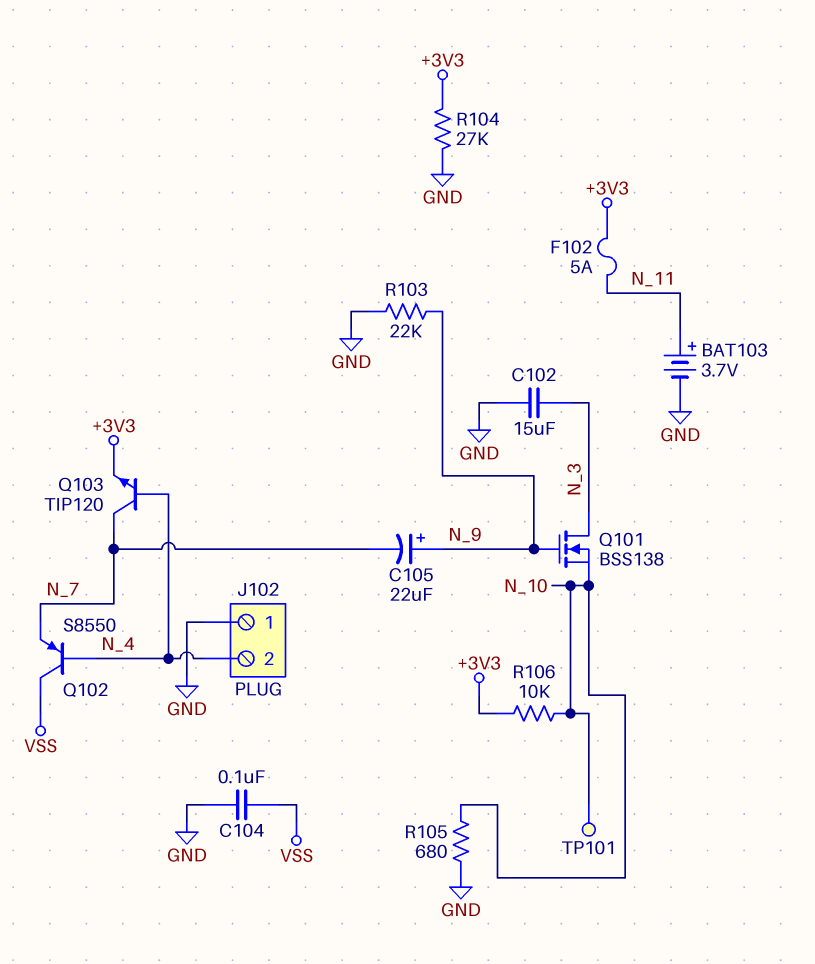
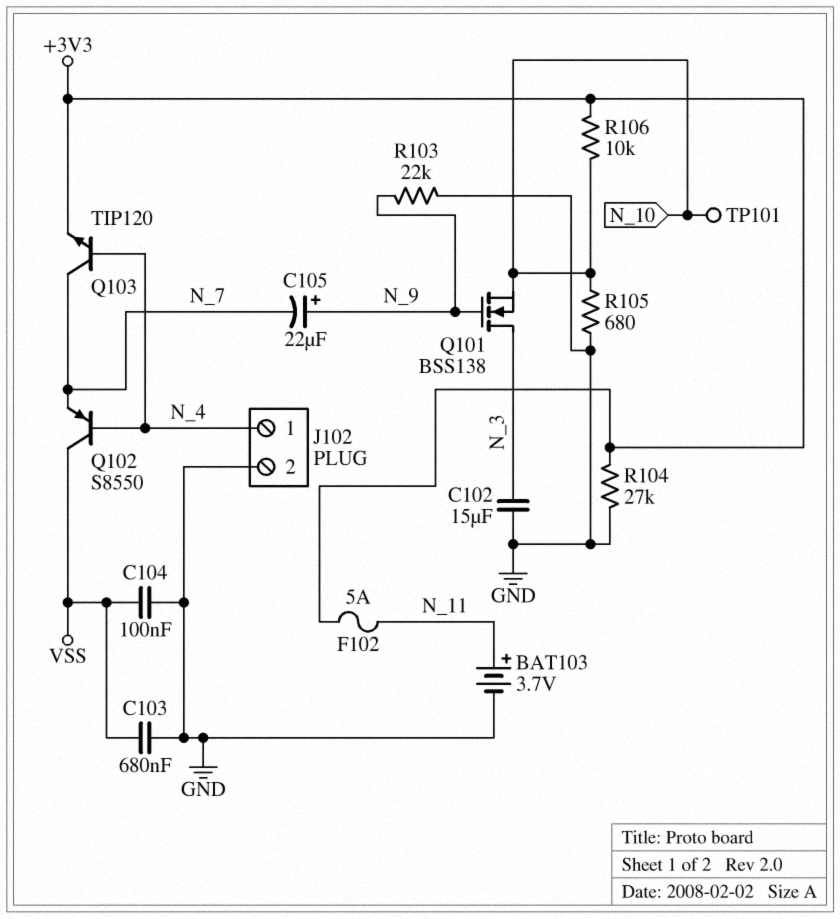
C103: none -> 680nF (GND, VSS)
J102 pin 1: GND -> N_4
J102 pin 2: N_4 -> GND

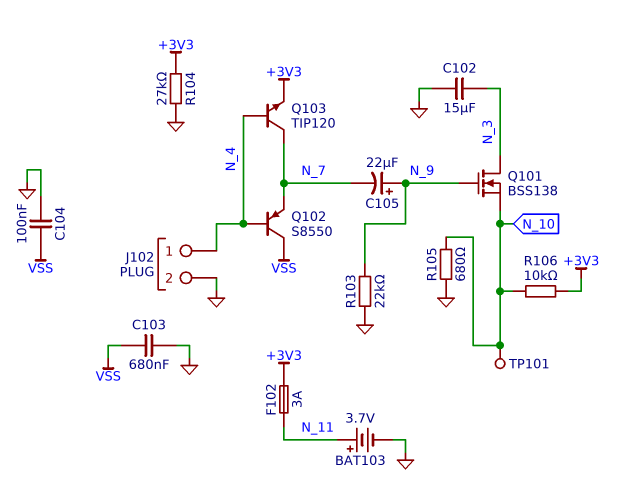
F102: 5A (+3V3, N_11) -> 3A (+3V3, N_11)

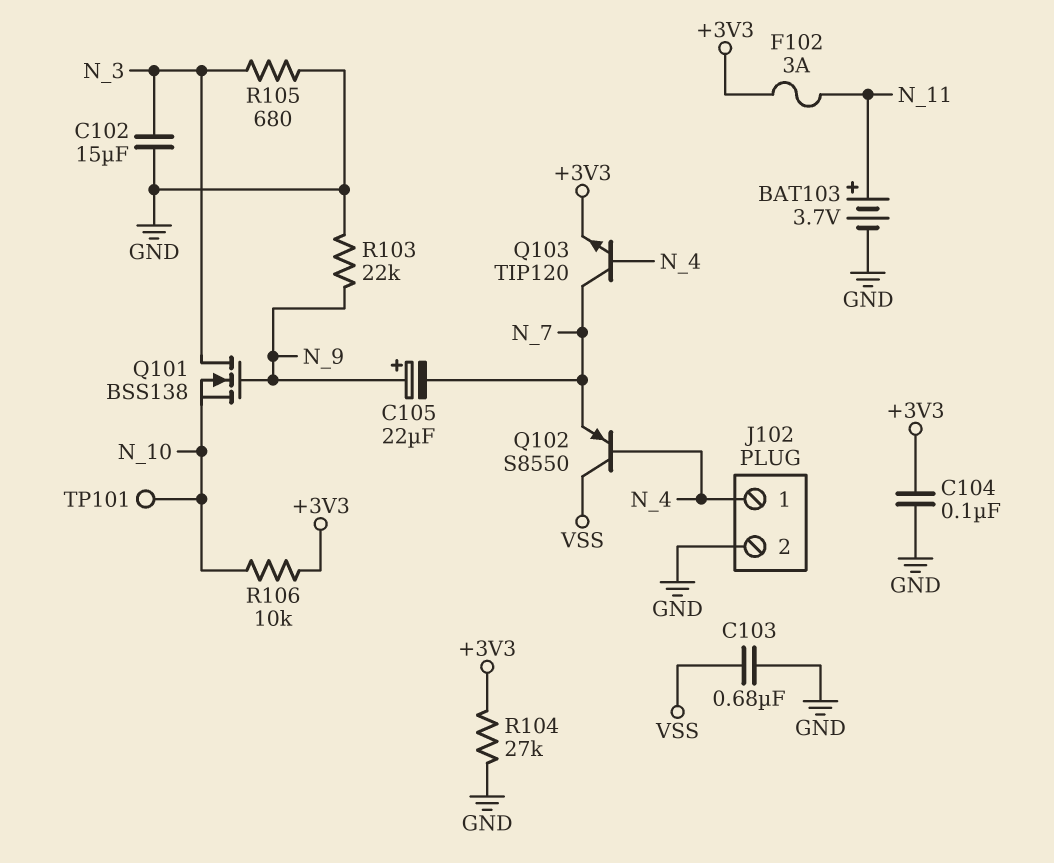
C104: 100nF (GND, VSS) -> 100nF (+3V3, GND)
R105: 680 (GND, N_10) -> 680 (GND, N_3)

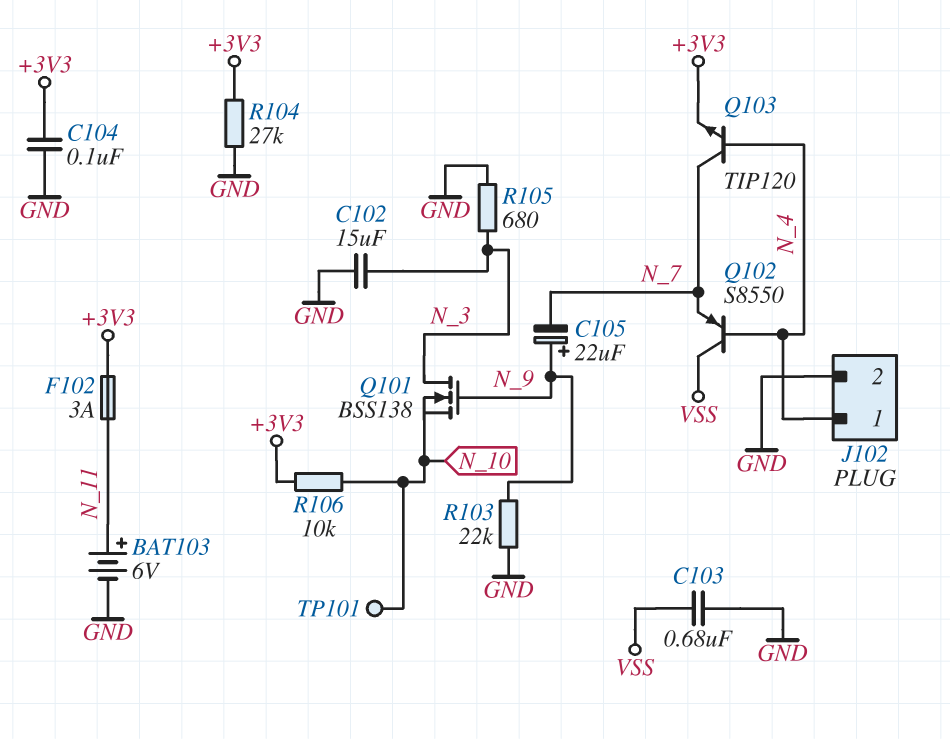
BAT103: 3.7V (plus N_11, minus GND) -> 6V (plus N_11, minus GND)

